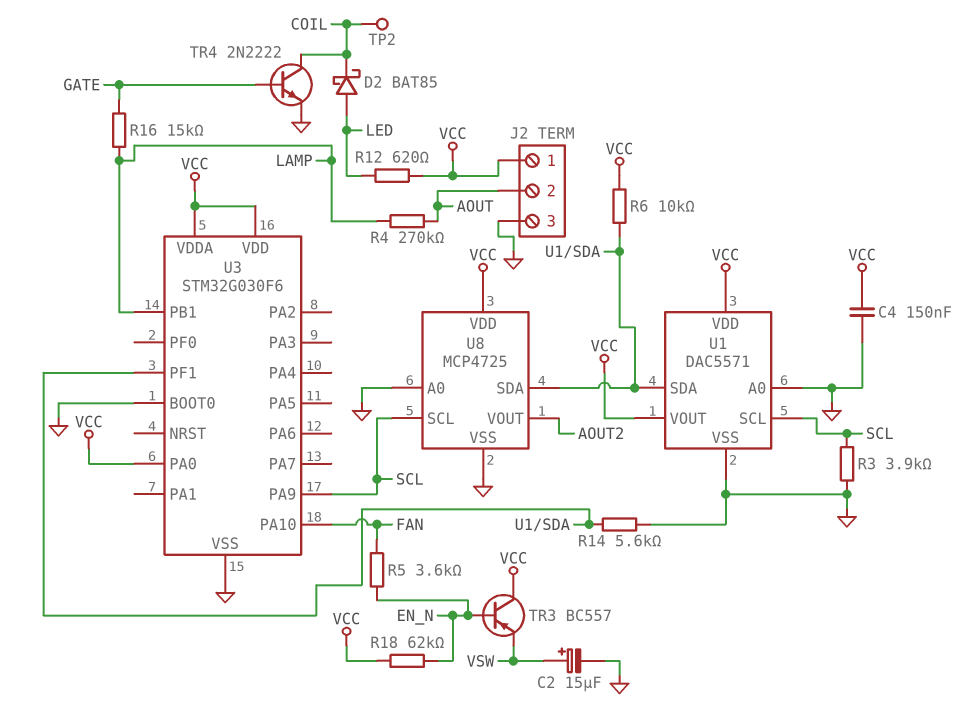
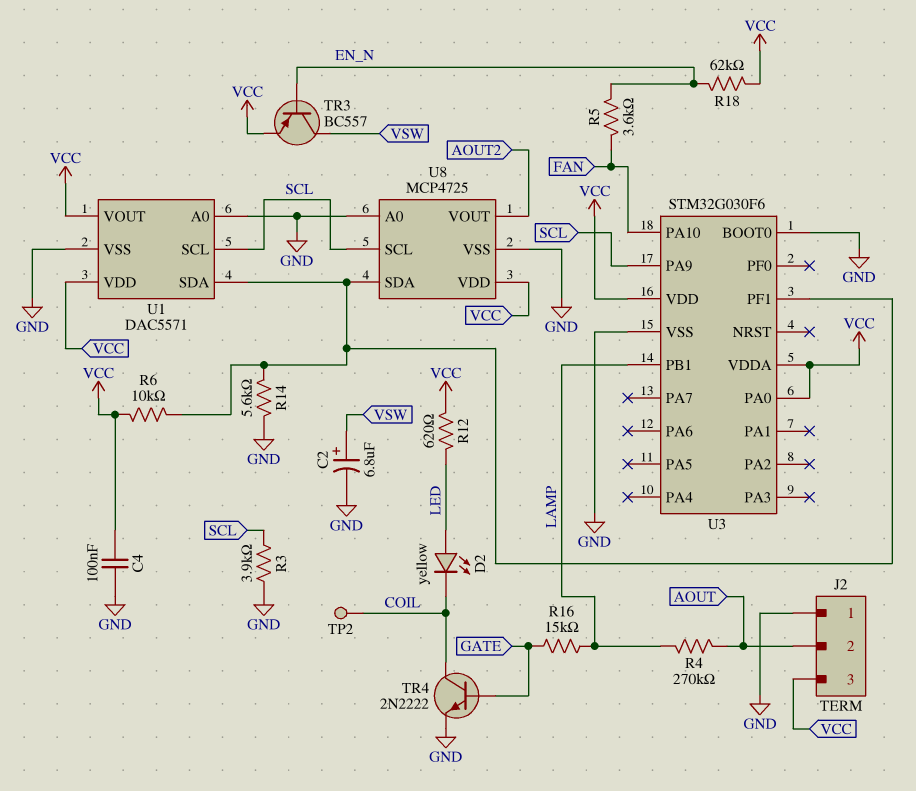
C2: 15uF (plus VSW, minus GND) -> 6.8uF (plus VSW, minus GND)
C4: 150nF (GND, VCC) -> 100nF (GND, VCC)
D2: schottky BAT85 (A LED, K COIL) -> LED yellow (A LED, K COIL)
J2 pin 1: VCC -> GND
J2 pin 3: GND -> VCC
TR3: PNP BC557 (B EN_N, C VCC, E VSW) -> PNP BC557 (B EN_N, C VSW, E VCC)

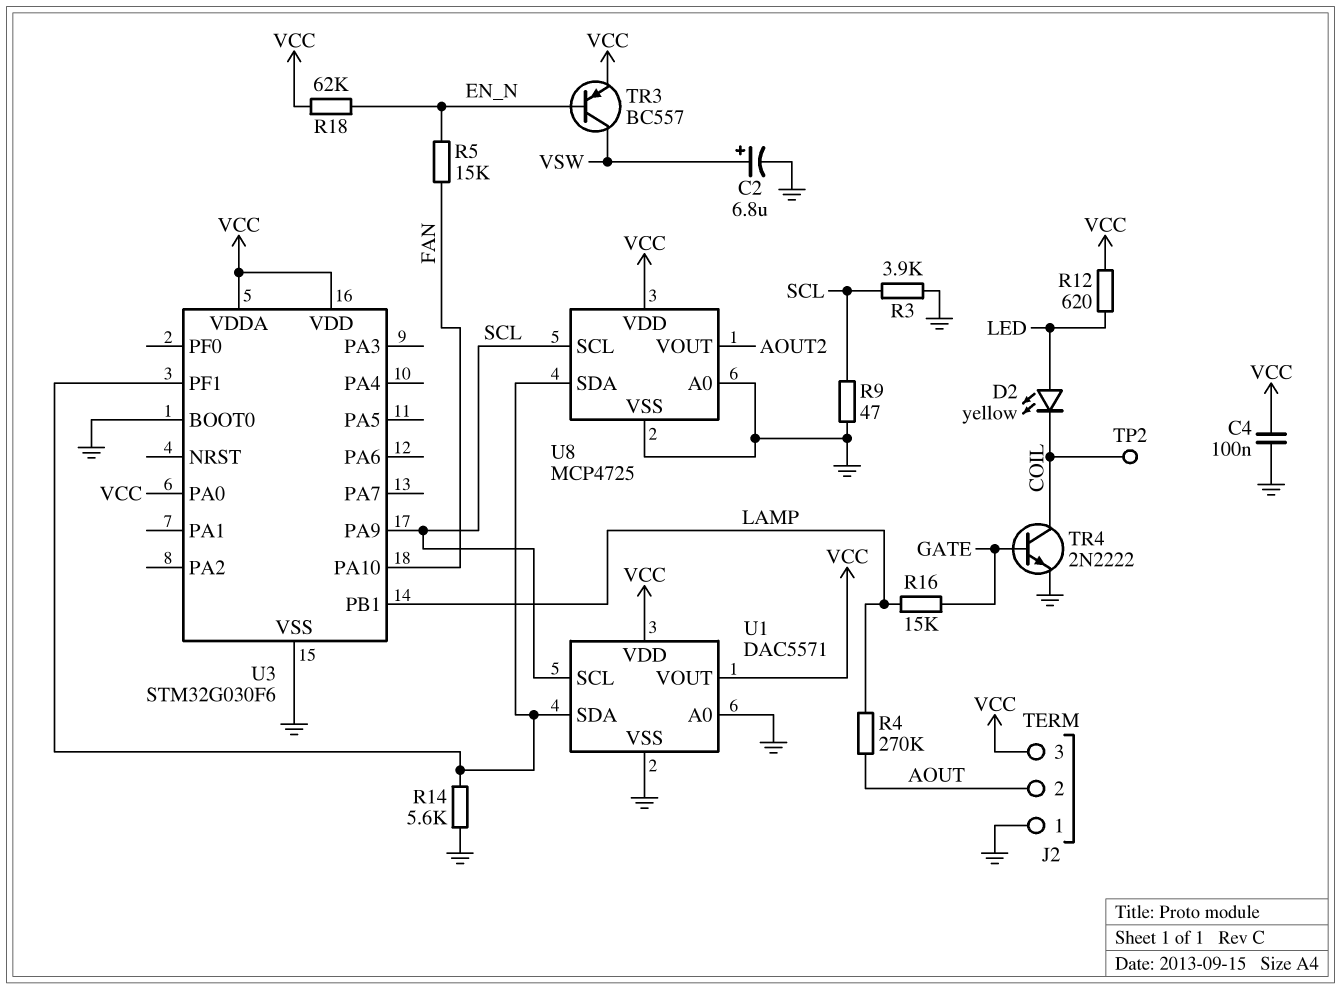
R5: 3.6k (EN_N, FAN) -> 15k (EN_N, FAN)
R6: 10k (U1/SDA, VCC) -> none
R9: none -> 47 (GND, SCL)

